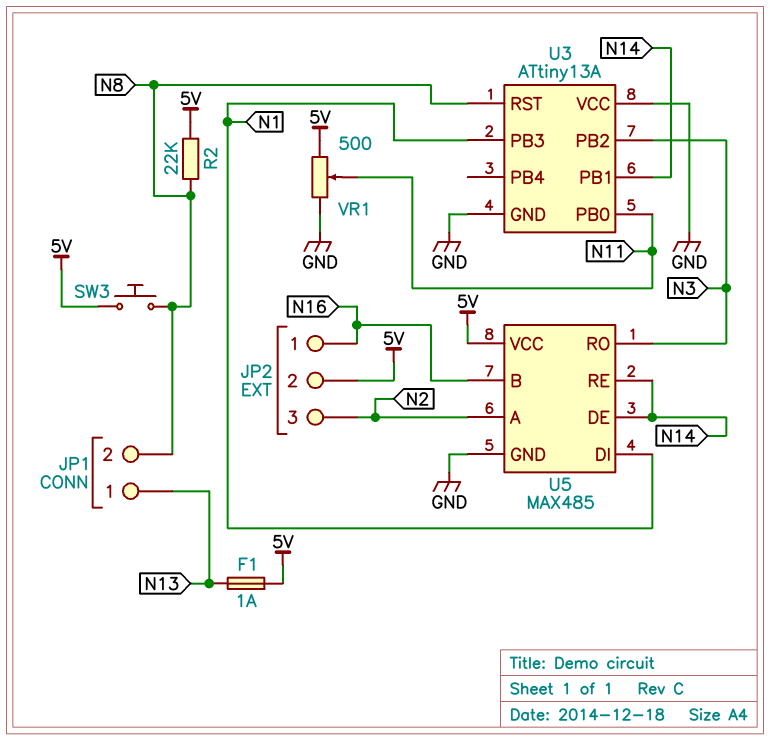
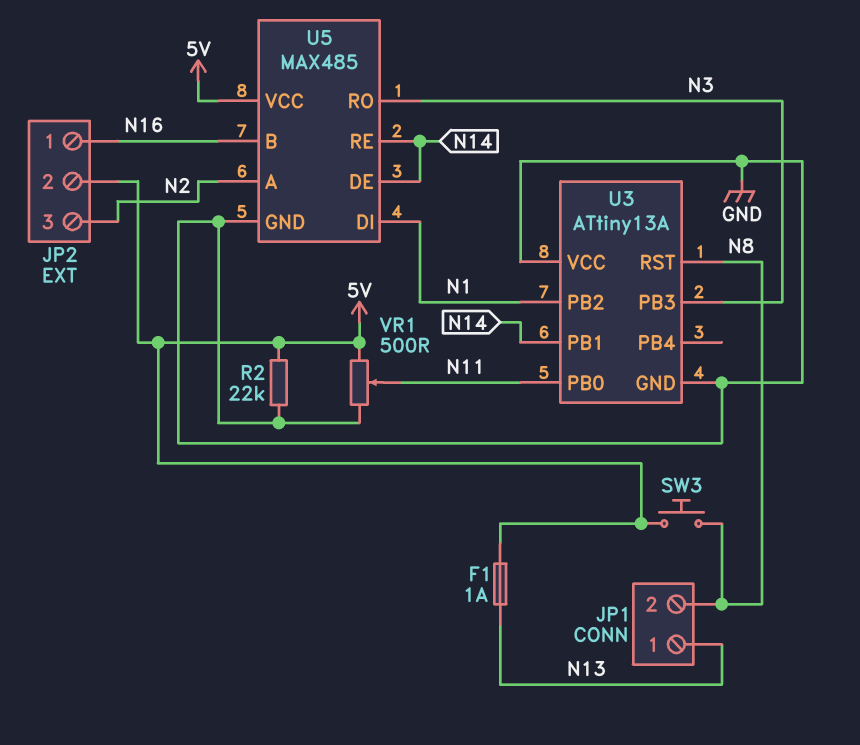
R2: 22k (5V, N8) -> 22k (5V, GND)
U3 pin PB2: N3 -> N1
U3 pin PB3: N1 -> N3

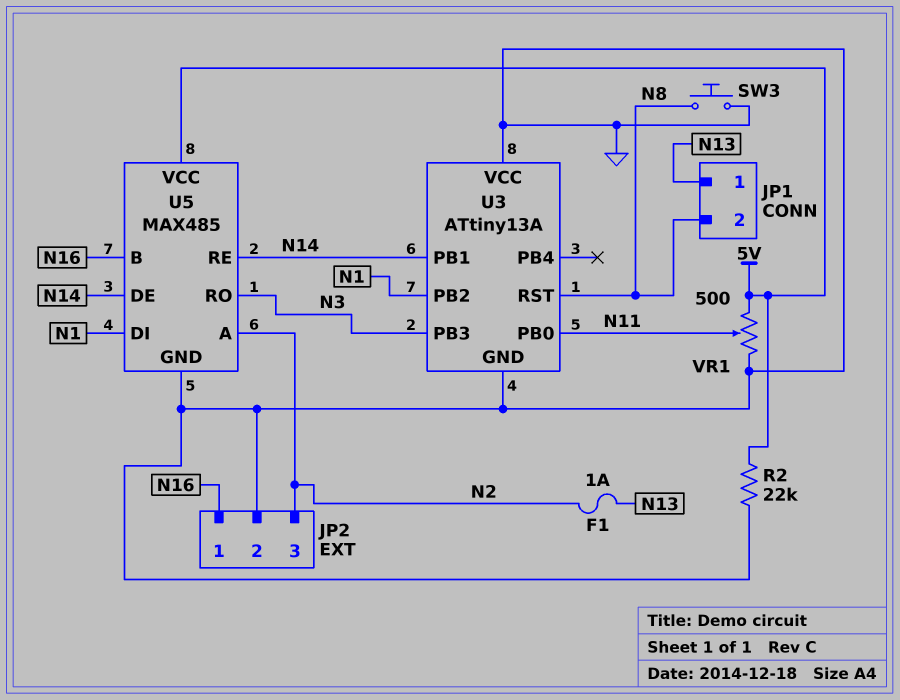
F1: 1A (5V, N13) -> 1A (N2, N13)
JP2 pin 2: 5V -> GND
SW3: button (5V, N8) -> button (GND, N8)

